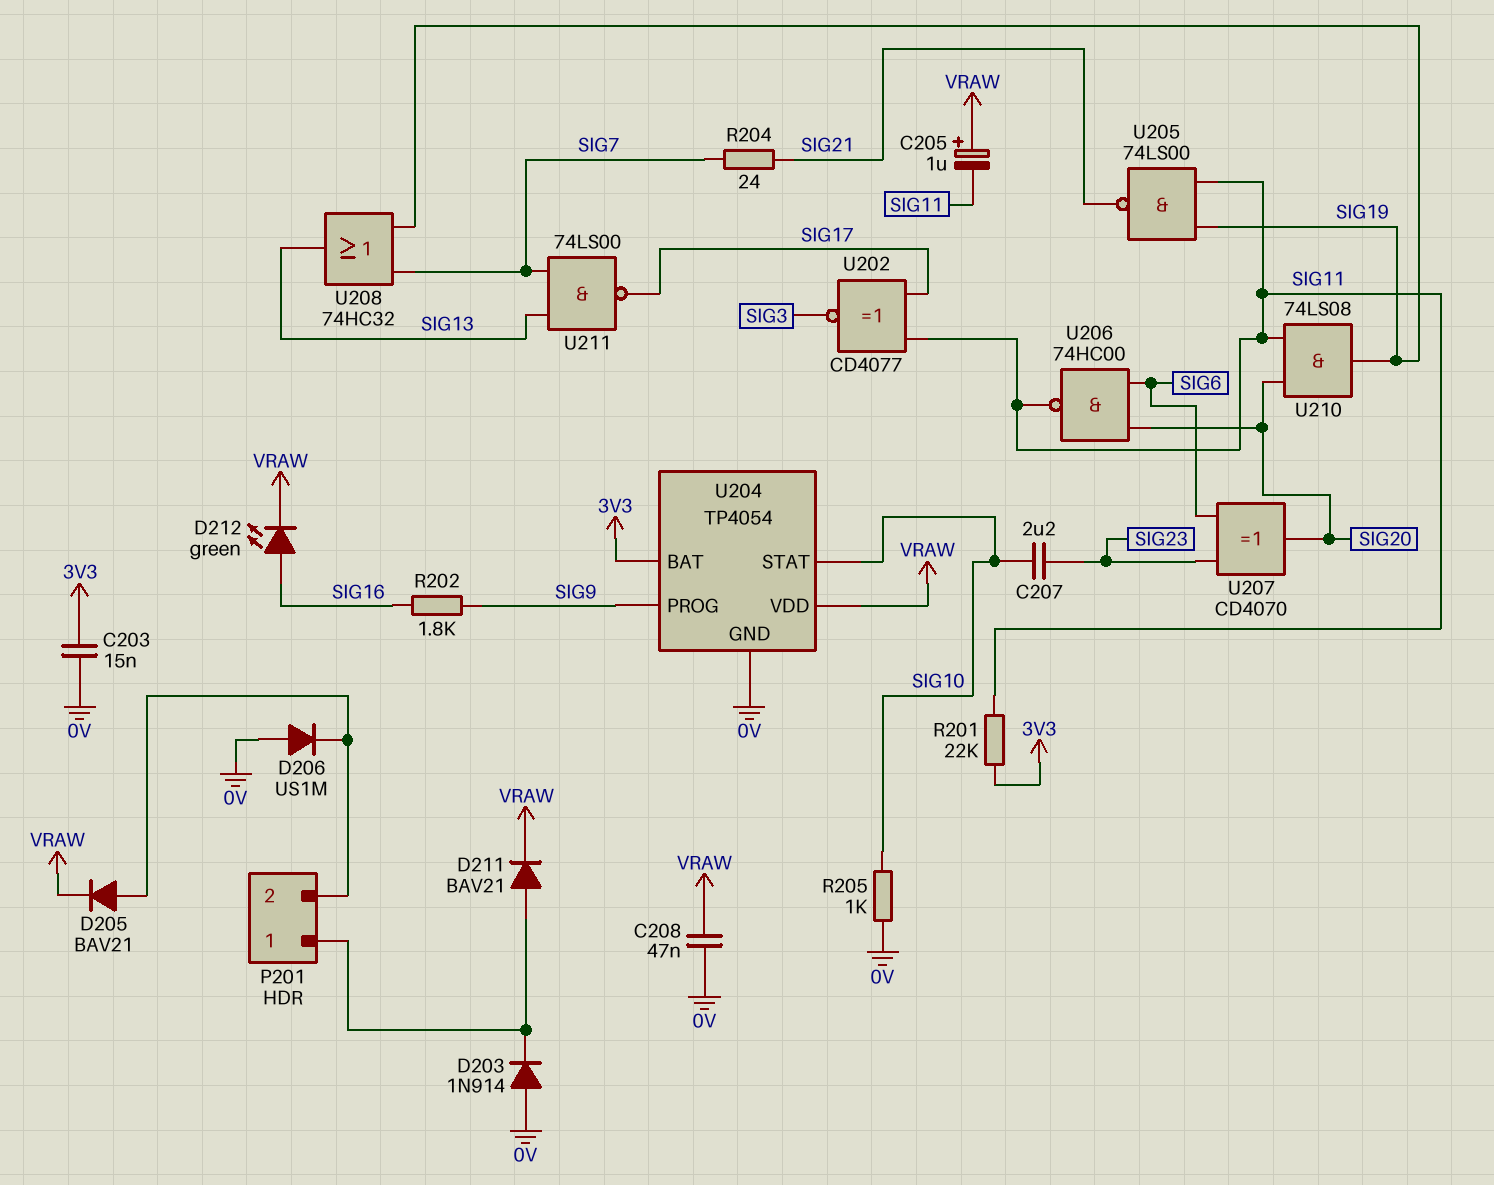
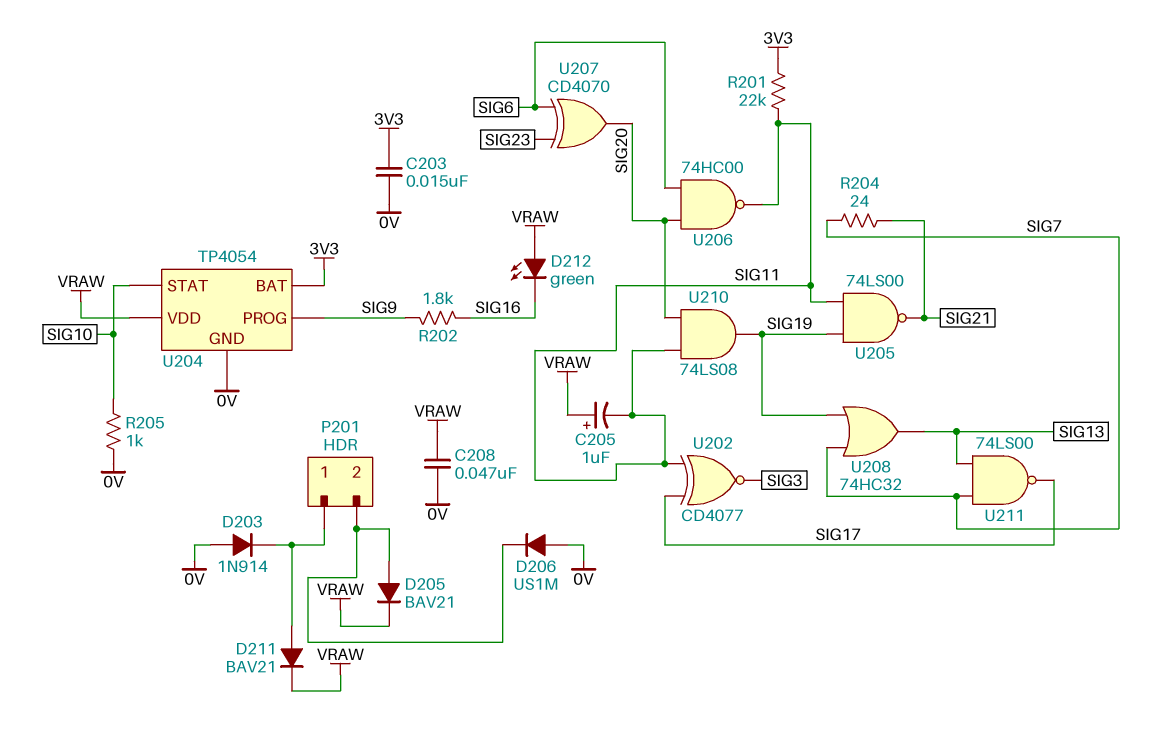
C207: 2.2uF (SIG10, SIG23) -> none
D212: LED green (A SIG16, K VRAW) -> LED green (A VRAW, K SIG16)

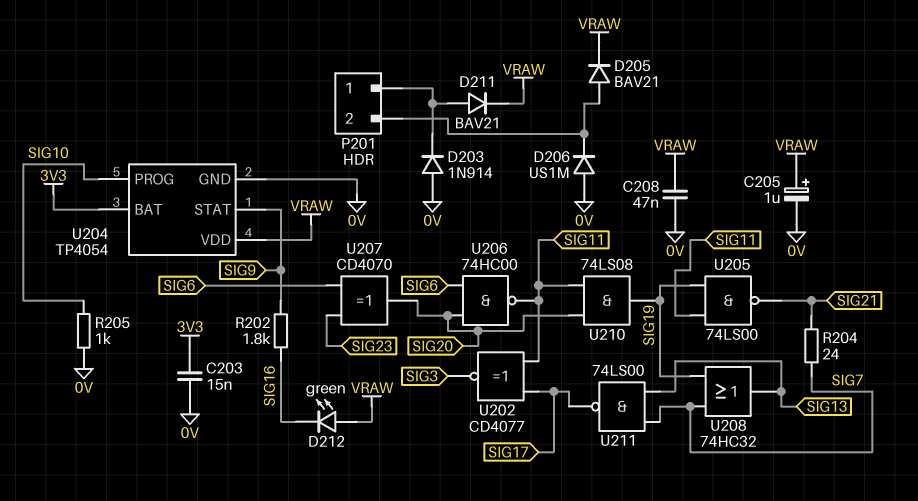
C205: 1uF (plus VRAW, minus SIG11) -> 1uF (plus VRAW, minus 0V)
R201: 22k (3V3, SIG11) -> none
U204 pin PROG: SIG9 -> SIG10
U204 pin STAT: SIG10 -> SIG9

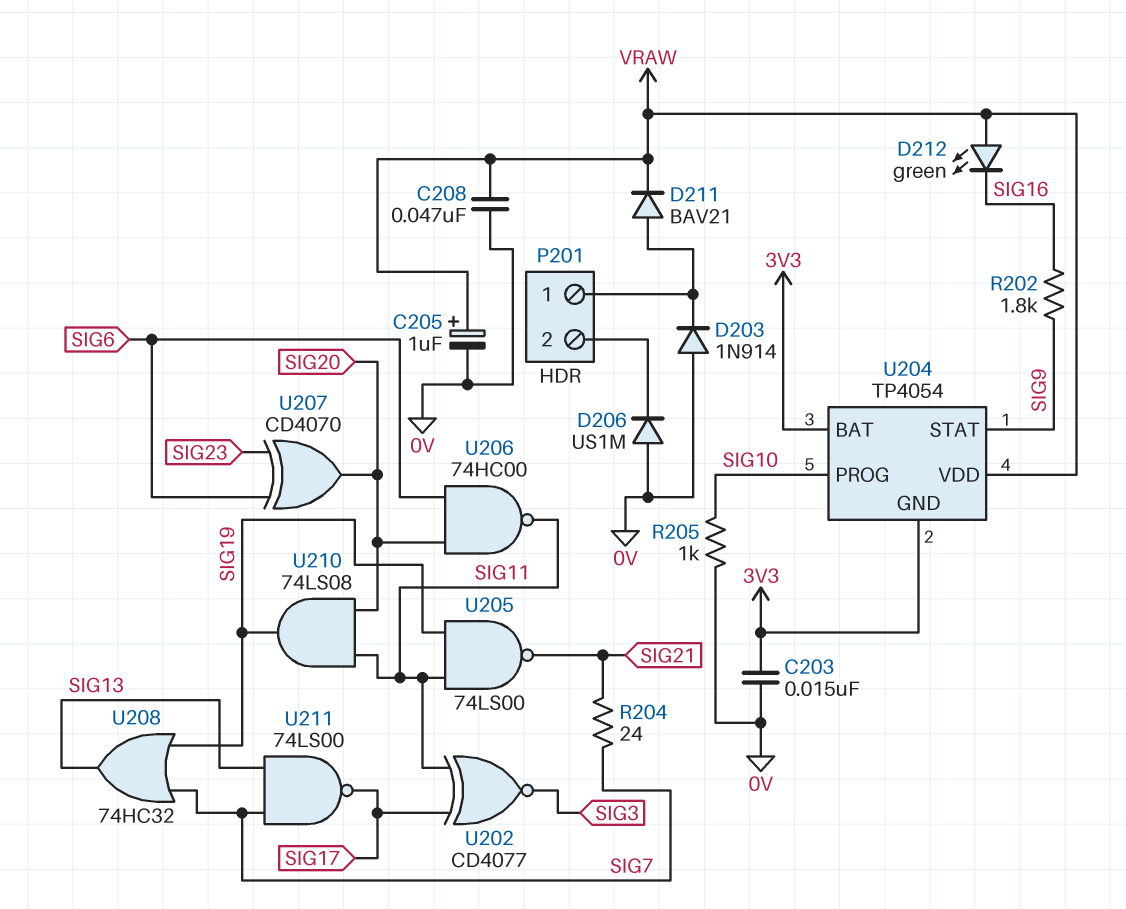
D205: diode BAV21 (A P201/2, K VRAW) -> none
U204 pin GND: 0V -> 3V3

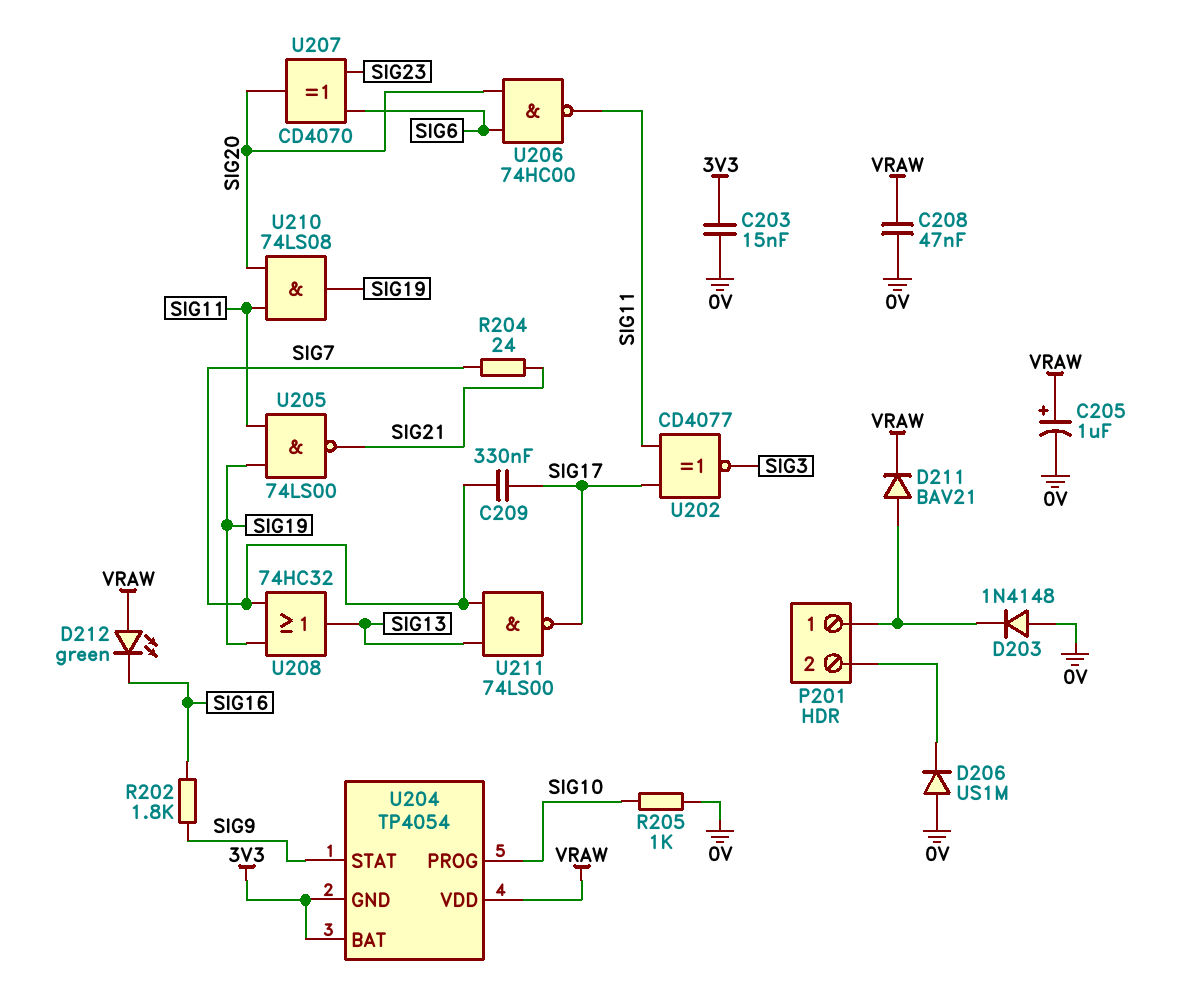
C209: none -> 330nF (SIG7, SIG17)
D203: diode 1N914 (A 0V, K P201/1) -> diode 1N4148 (A 0V, K P201/1)

